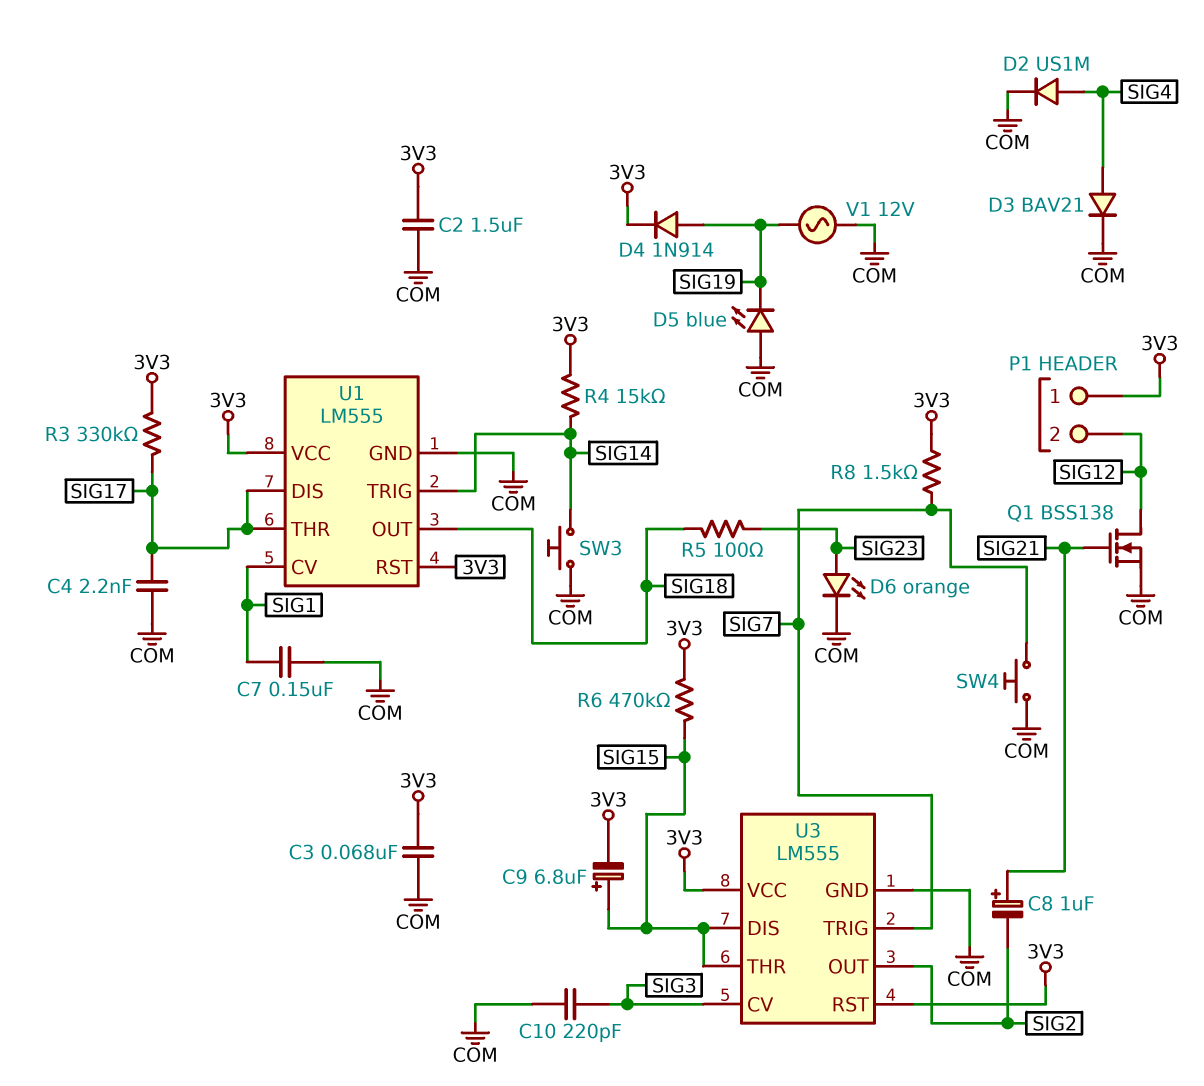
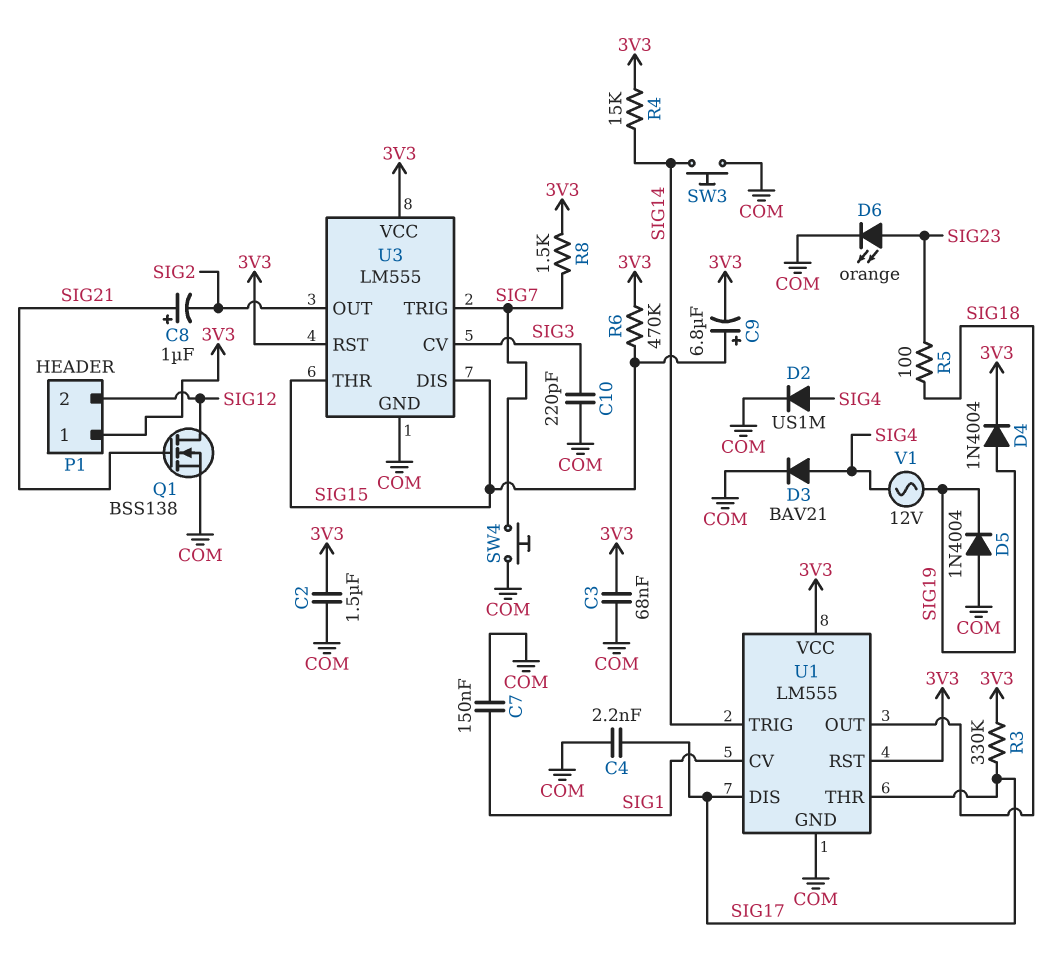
D4: diode 1N914 (A SIG19, K 3V3) -> diode 1N4004 (A SIG19, K 3V3)
D5: LED blue (A COM, K SIG19) -> diode 1N4004 (A COM, K SIG19)
V1: AC 12V (COM, SIG19) -> AC 12V (SIG4, SIG19)

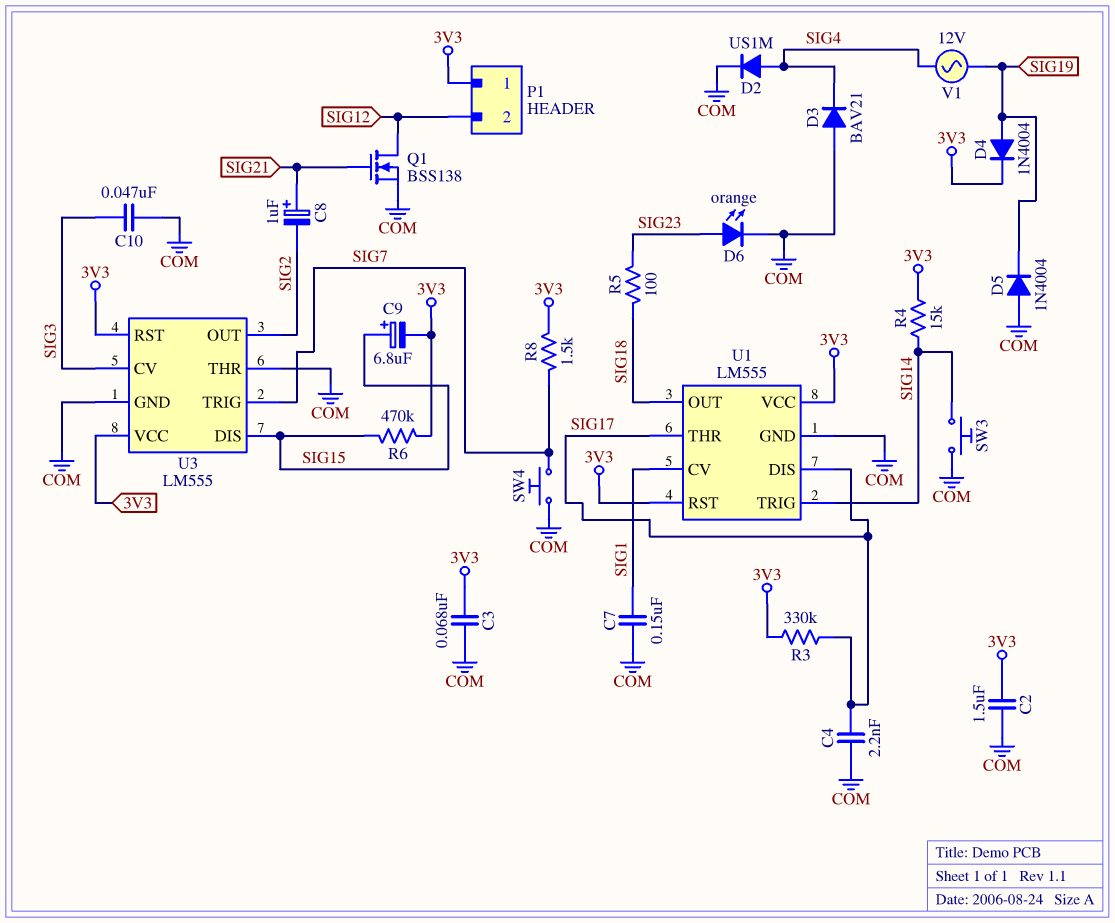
C10: 220pF (COM, SIG3) -> 47nF (COM, SIG3)
D3: diode BAV21 (A SIG4, K COM) -> diode BAV21 (A COM, K SIG4)
U3 pin THR: SIG15 -> COM

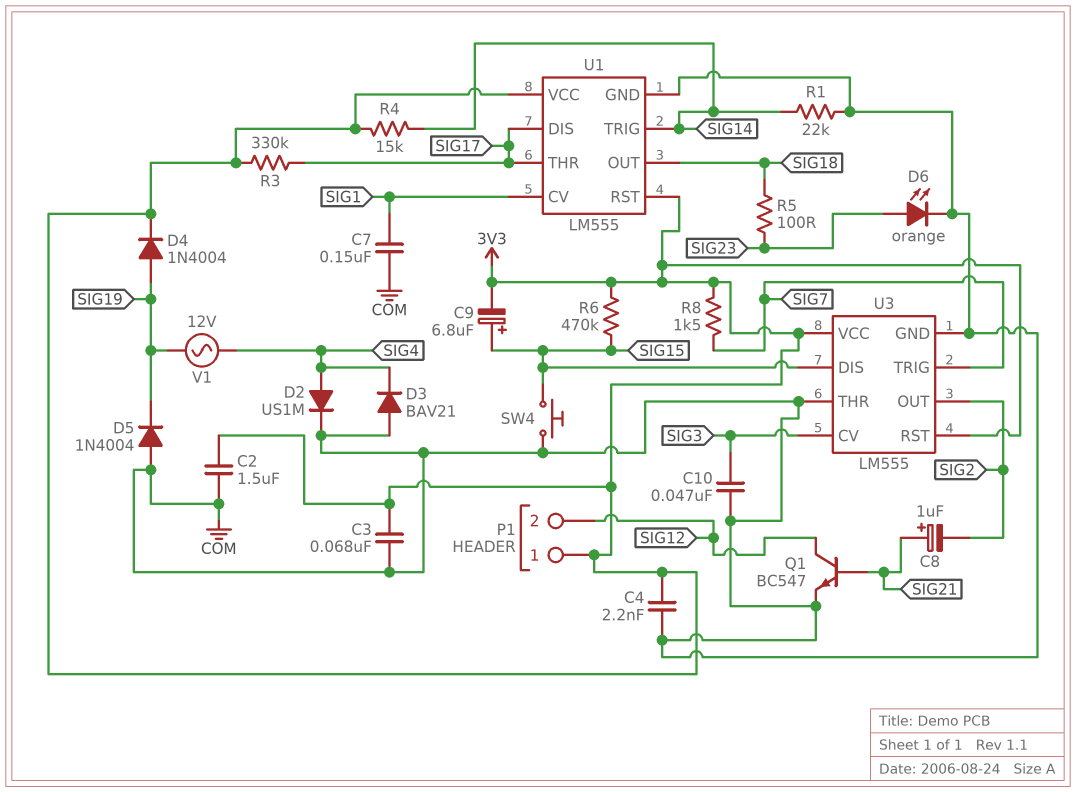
C4: 2.2nF (COM, SIG17) -> 2.2nF (3V3, COM)
Q1: NMOS BSS138 (G SIG21, D SIG12, S COM) -> NPN BC547 (B SIG21, C SIG12, E COM)
R1: none -> 22k (COM, SIG14)
SW3: button (COM, SIG14) -> none
SW4: button (COM, SIG7) -> button (COM, SIG15)

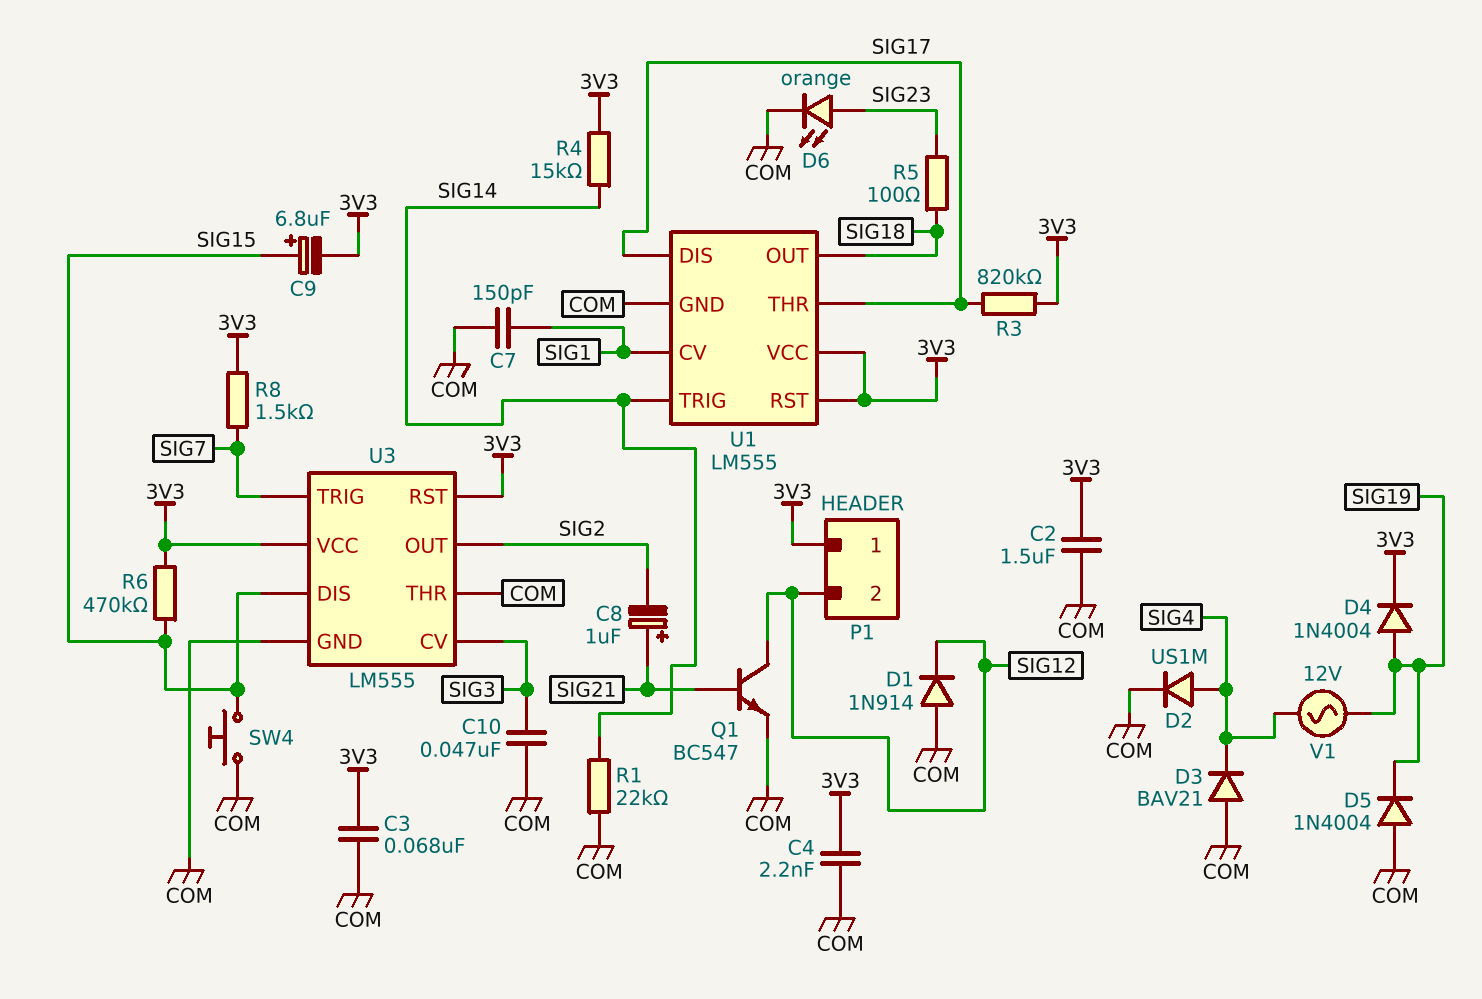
C7: 150nF (COM, SIG1) -> 150pF (COM, SIG1)
D1: none -> diode 1N914 (A COM, K SIG12)
R3: 330k (3V3, SIG17) -> 820k (3V3, SIG17)

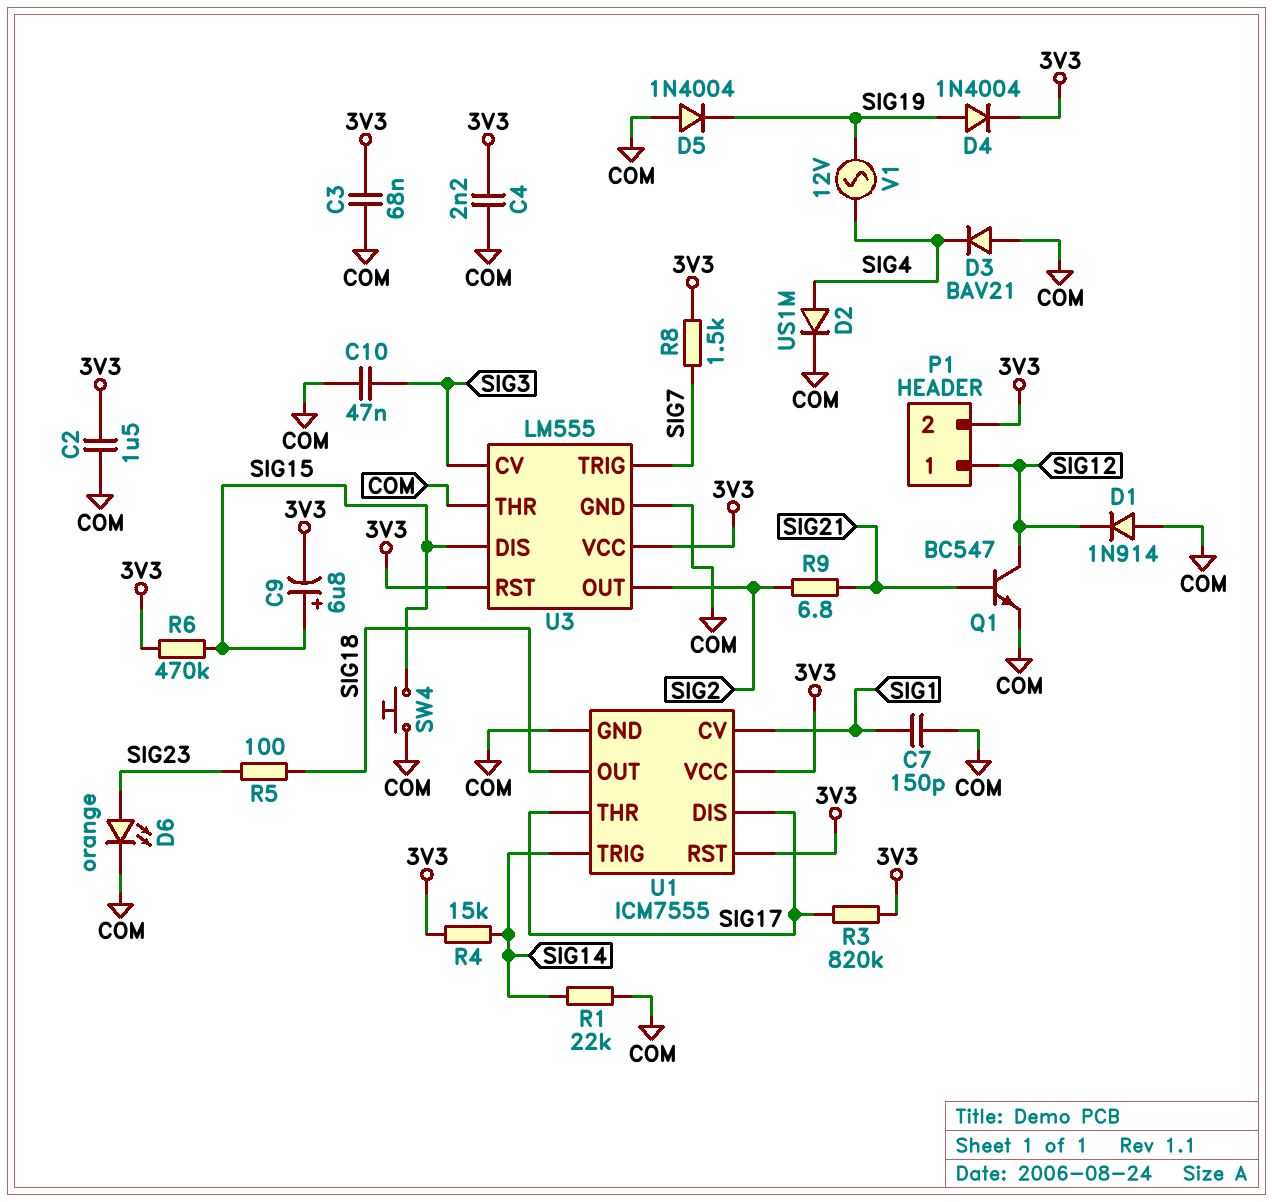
C8: 1uF (plus SIG21, minus SIG2) -> none
P1 pin 1: 3V3 -> SIG12
P1 pin 2: SIG12 -> 3V3
R9: none -> 6.8 (SIG2, SIG21)
U1: LM555 -> ICM7555

